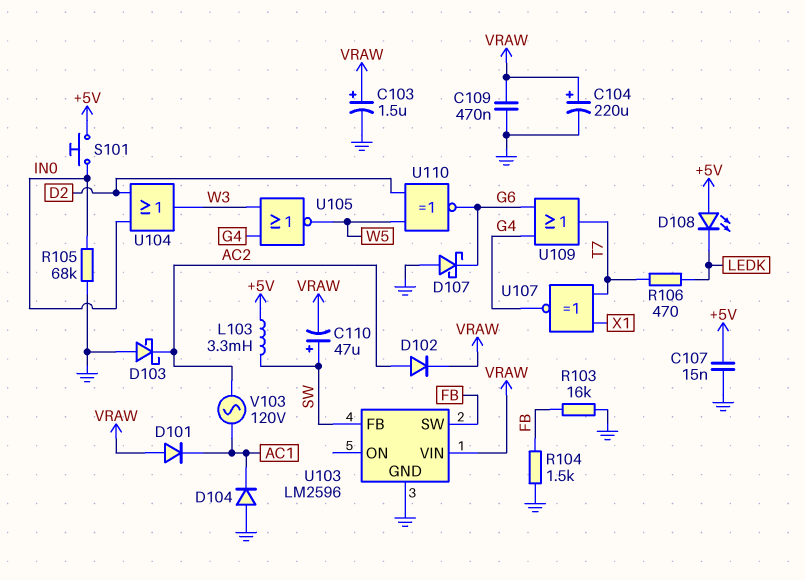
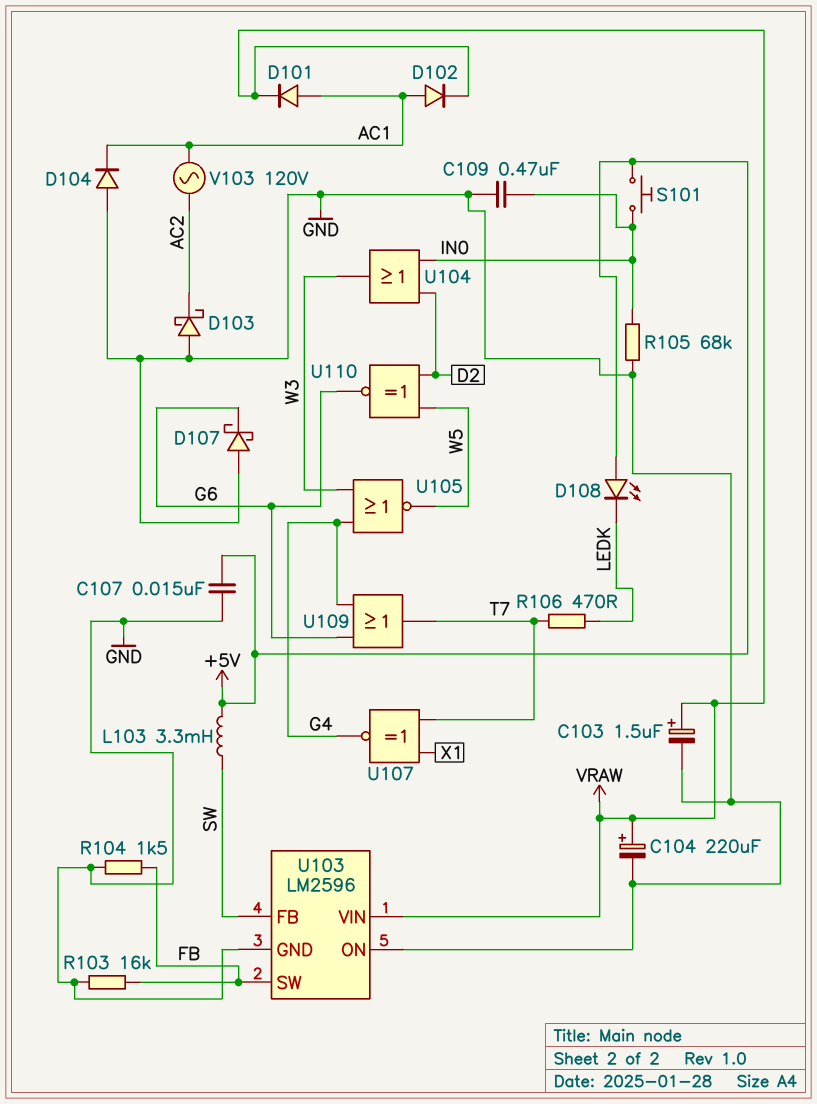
C109: 470nF (GND, VRAW) -> 470nF (GND, IN0)
C110: 47uF (plus SW, minus VRAW) -> none
D101: diode (A VRAW, K AC1) -> diode (A AC1, K VRAW)
D102: diode (A AC2, K VRAW) -> diode (A AC1, K VRAW)
U103 pin ON: none -> GND

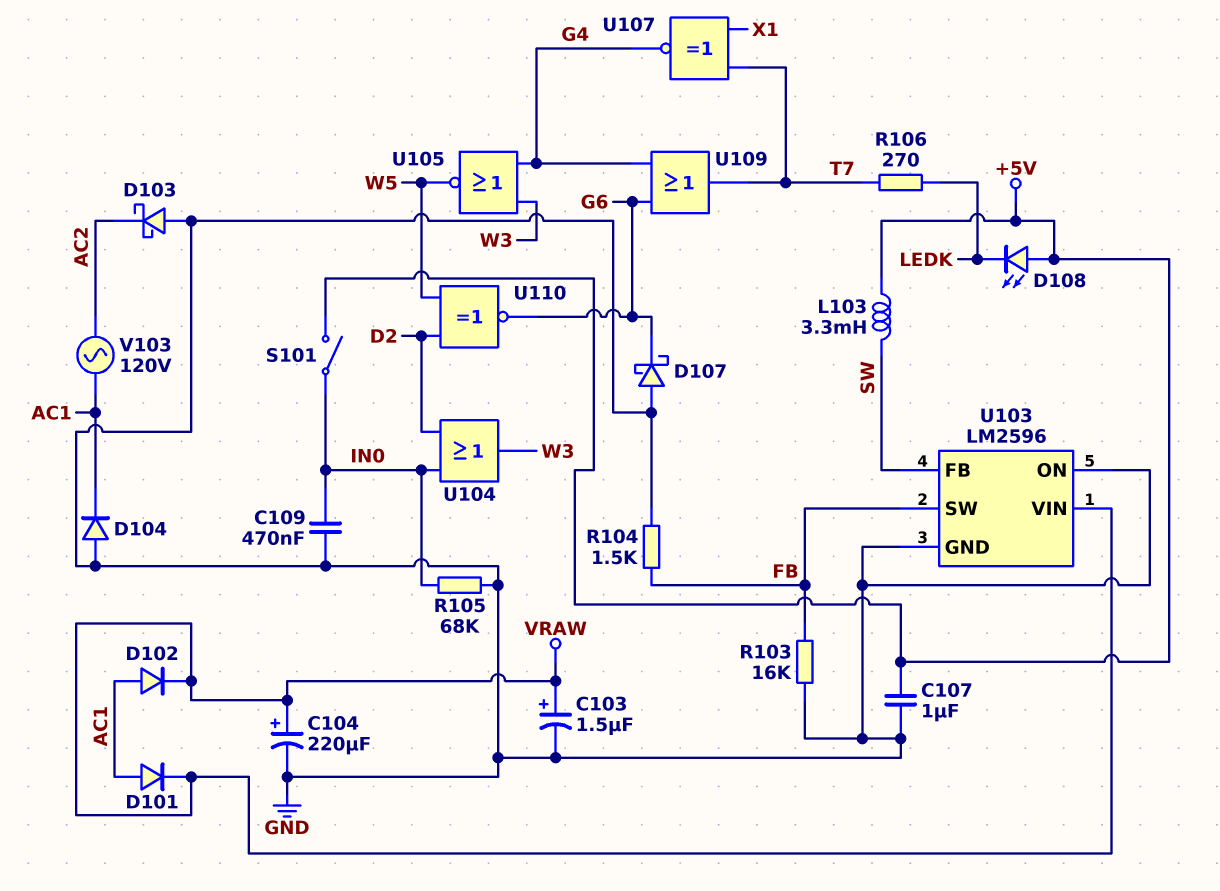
C107: 15nF (+5V, GND) -> 1uF (+5V, GND)
R106: 470 (LEDK, T7) -> 270 (LEDK, T7)
S101: button (+5V, IN0) -> switch (+5V, IN0)

